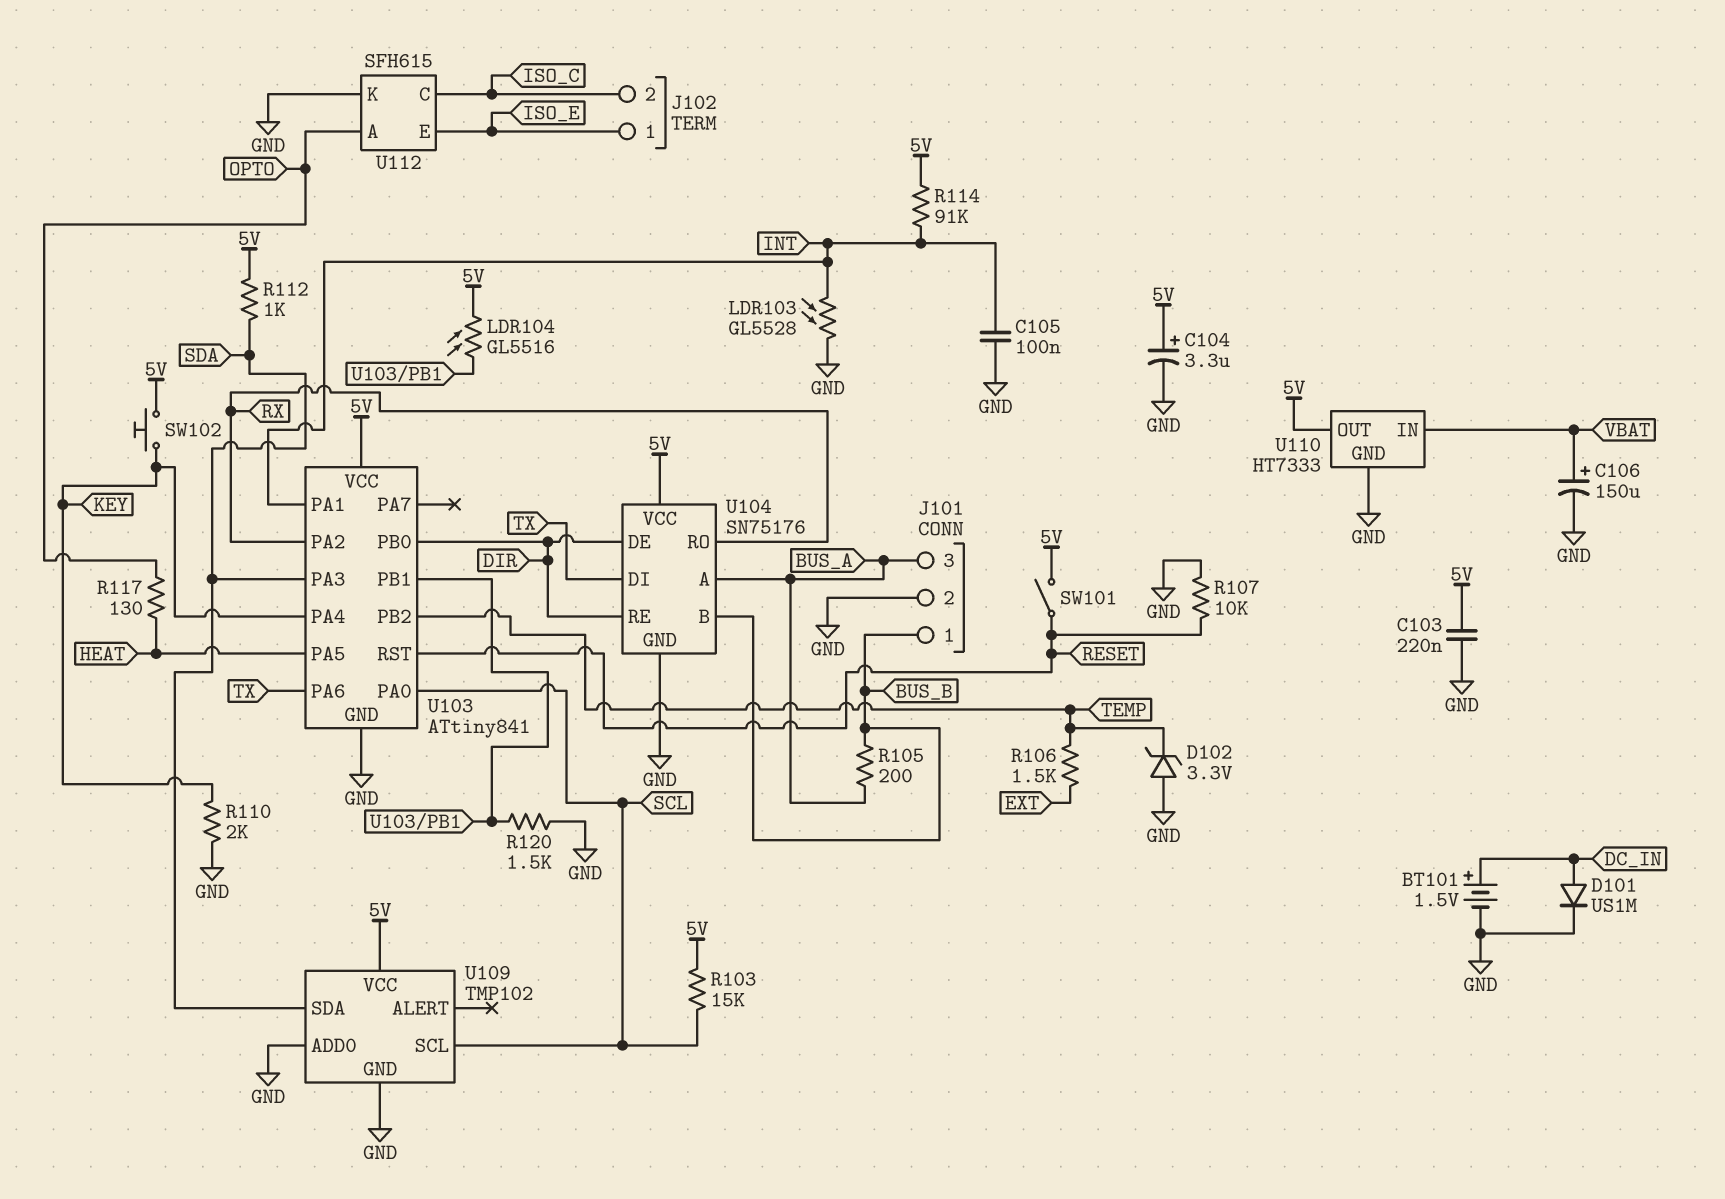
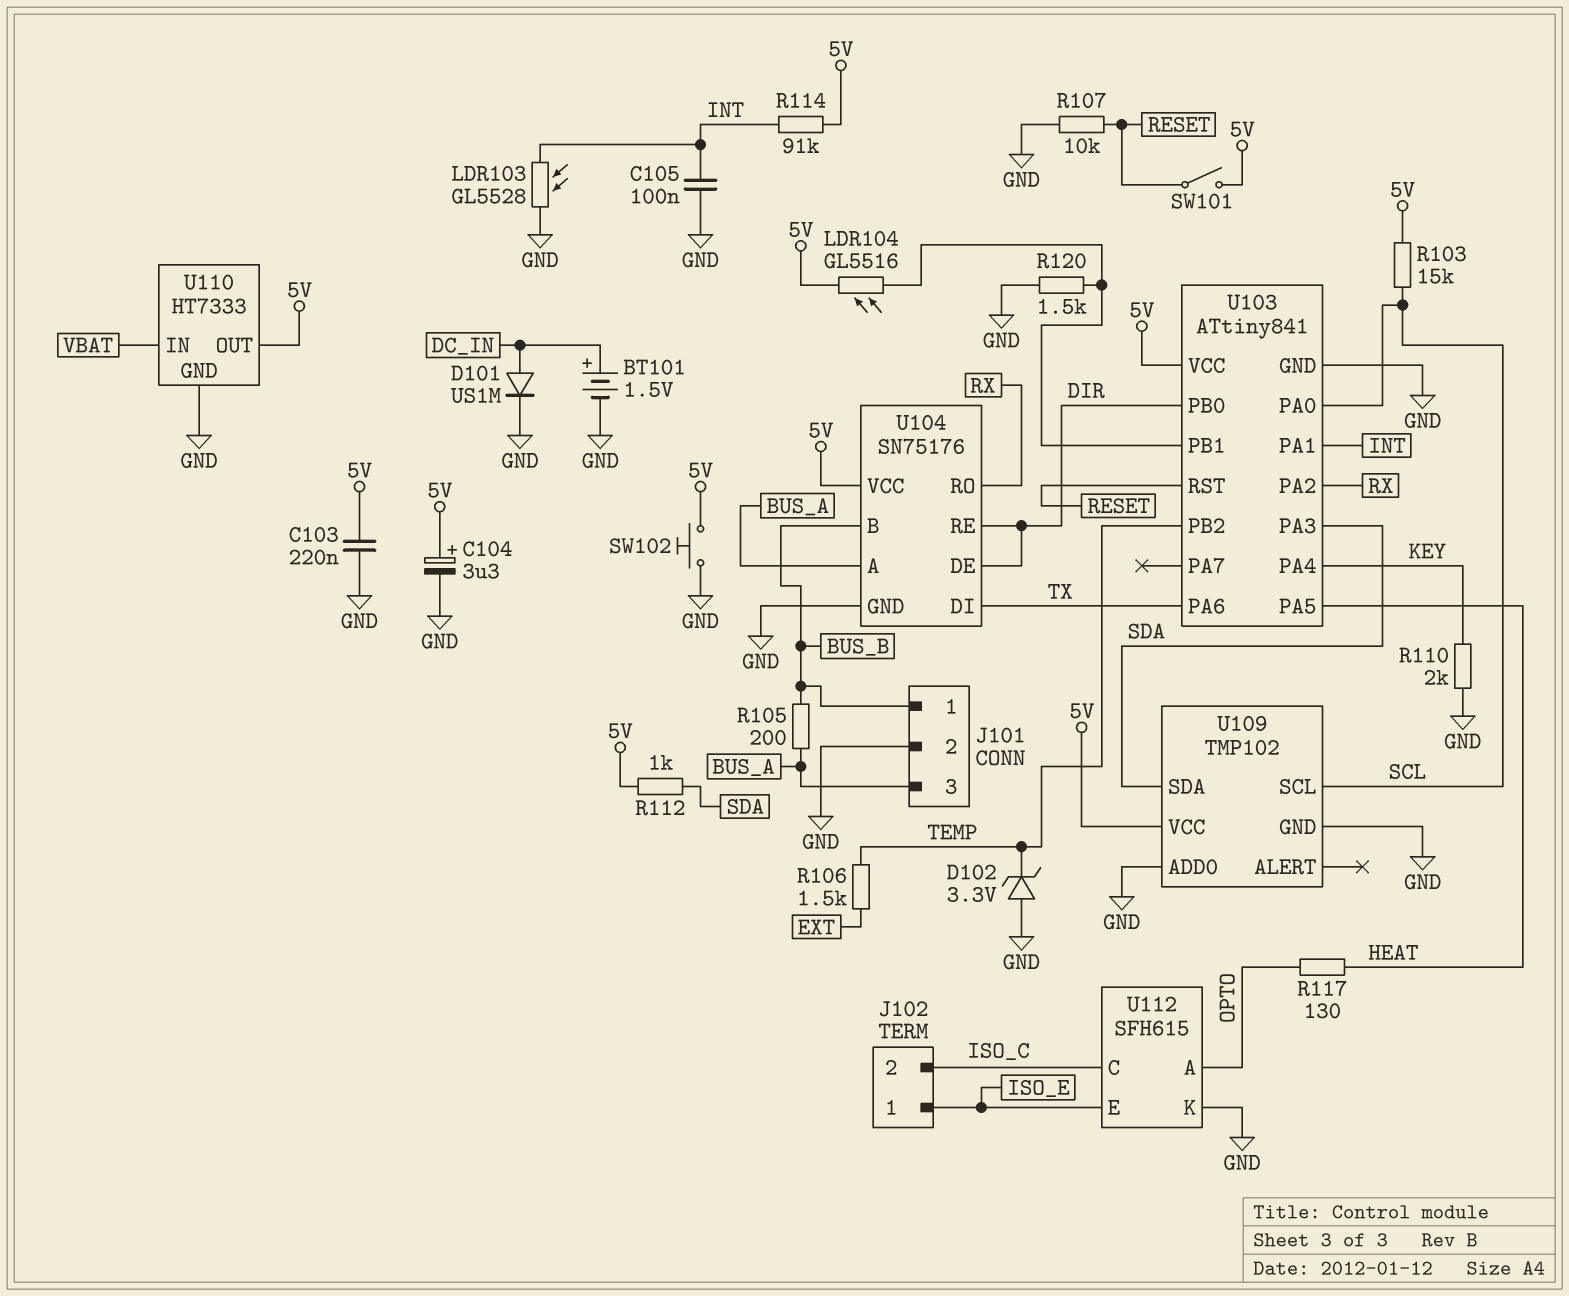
C106: 150uF (plus VBAT, minus GND) -> none
SW102: button (5V, KEY) -> button (5V, GND)

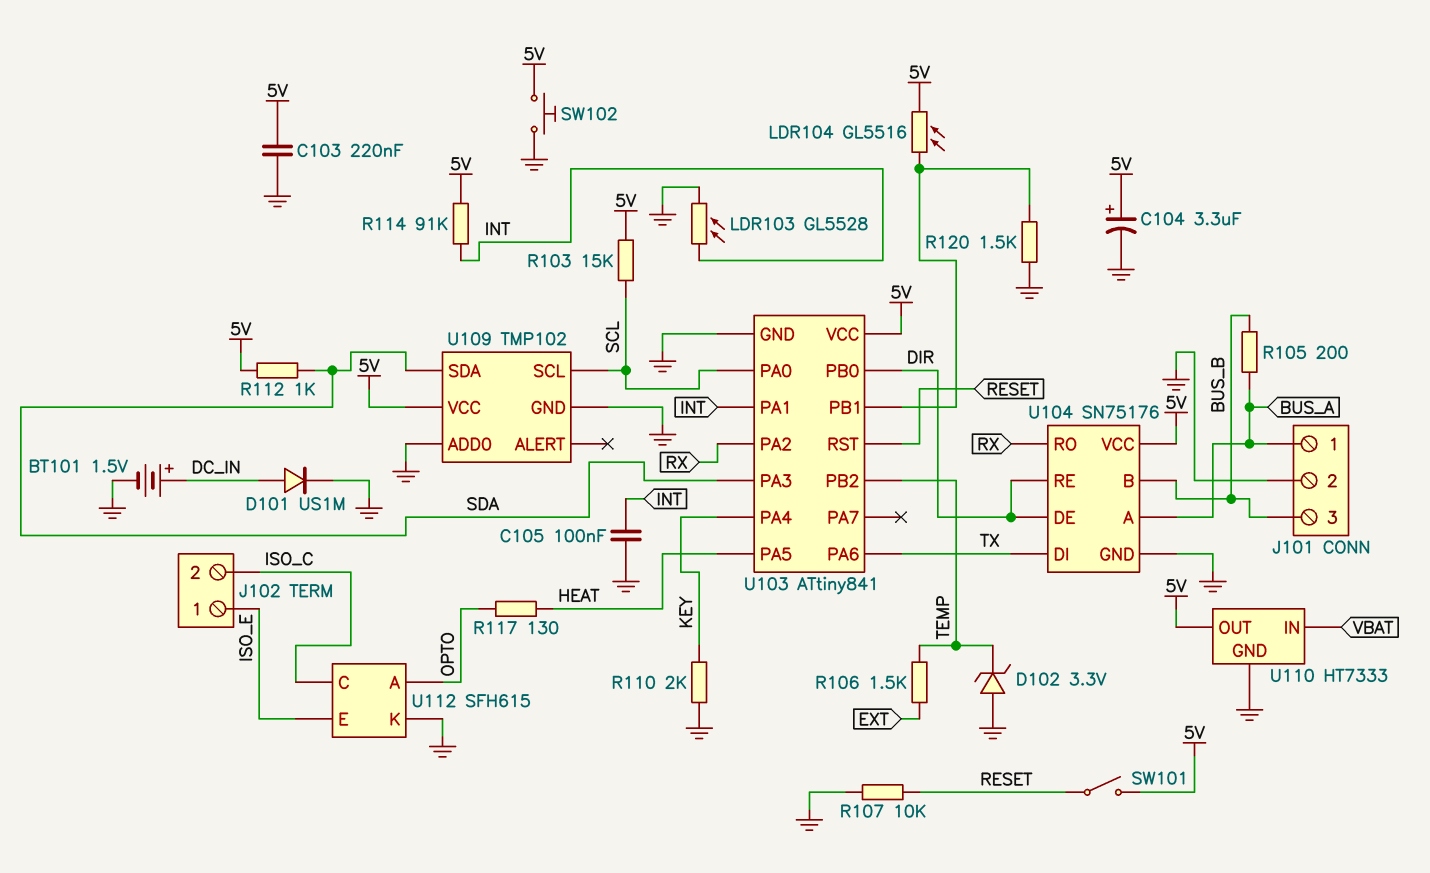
J101 pin 1: BUS_B -> BUS_A
J101 pin 3: BUS_A -> BUS_B

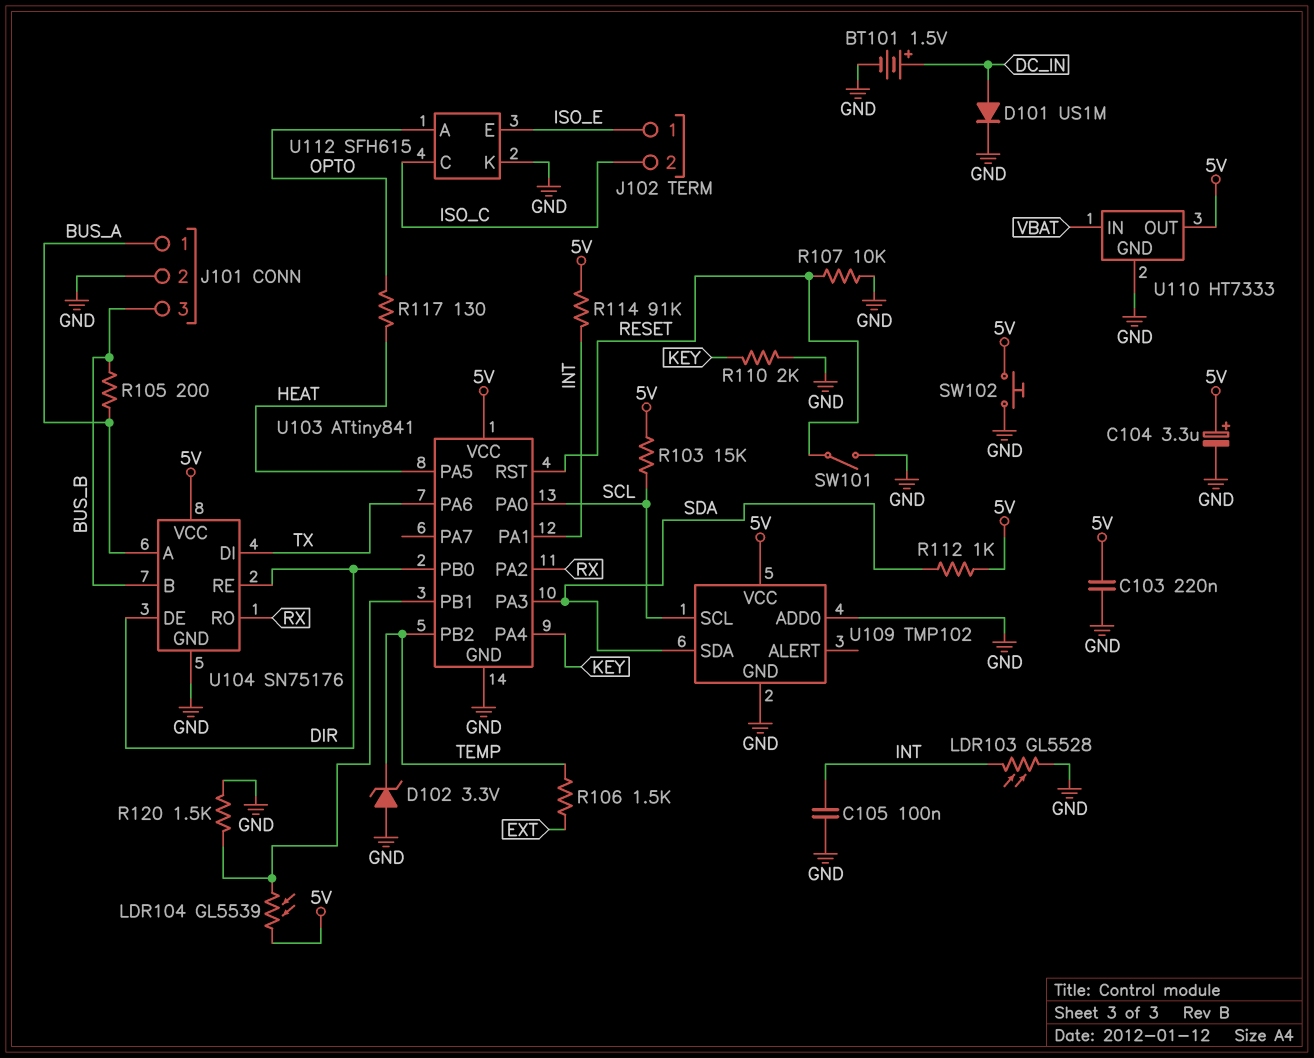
LDR104: GL5516 (5V, U103/PB1) -> GL5539 (5V, U103/PB1)
SW101: switch (5V, RESET) -> switch (GND, RESET)

